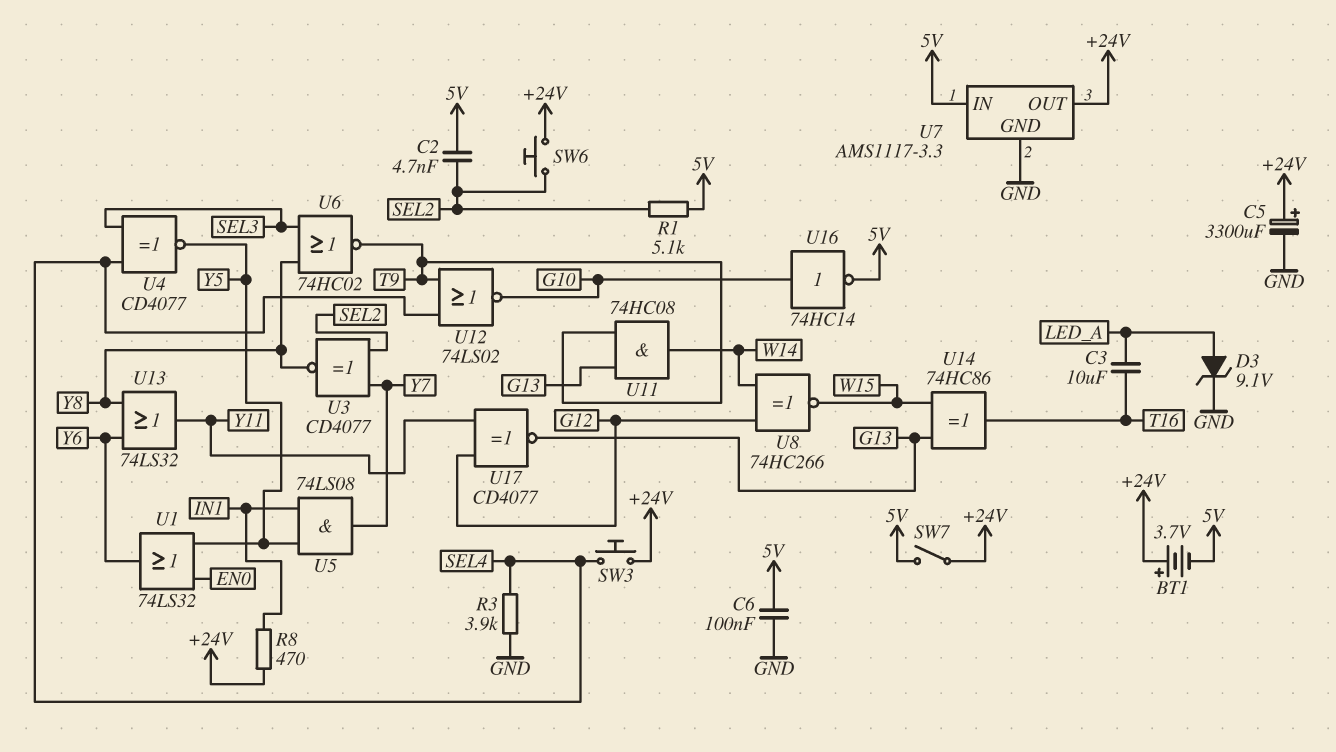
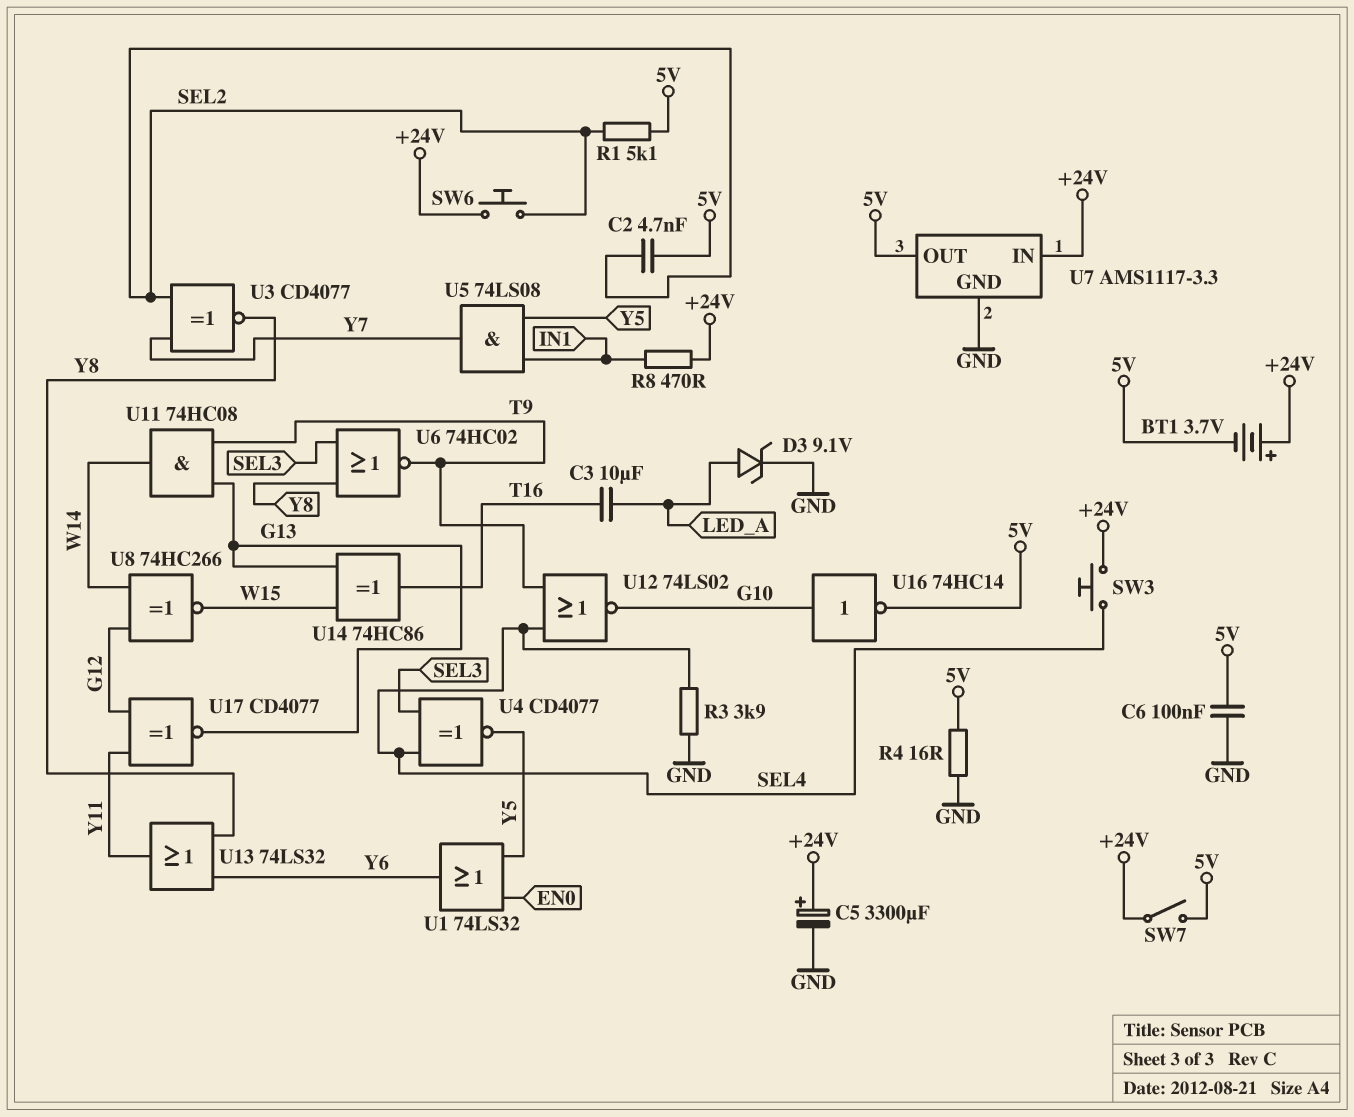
R4: none -> 16 (5V, GND)
U7 pin IN: 5V -> +24V
U7 pin OUT: +24V -> 5V

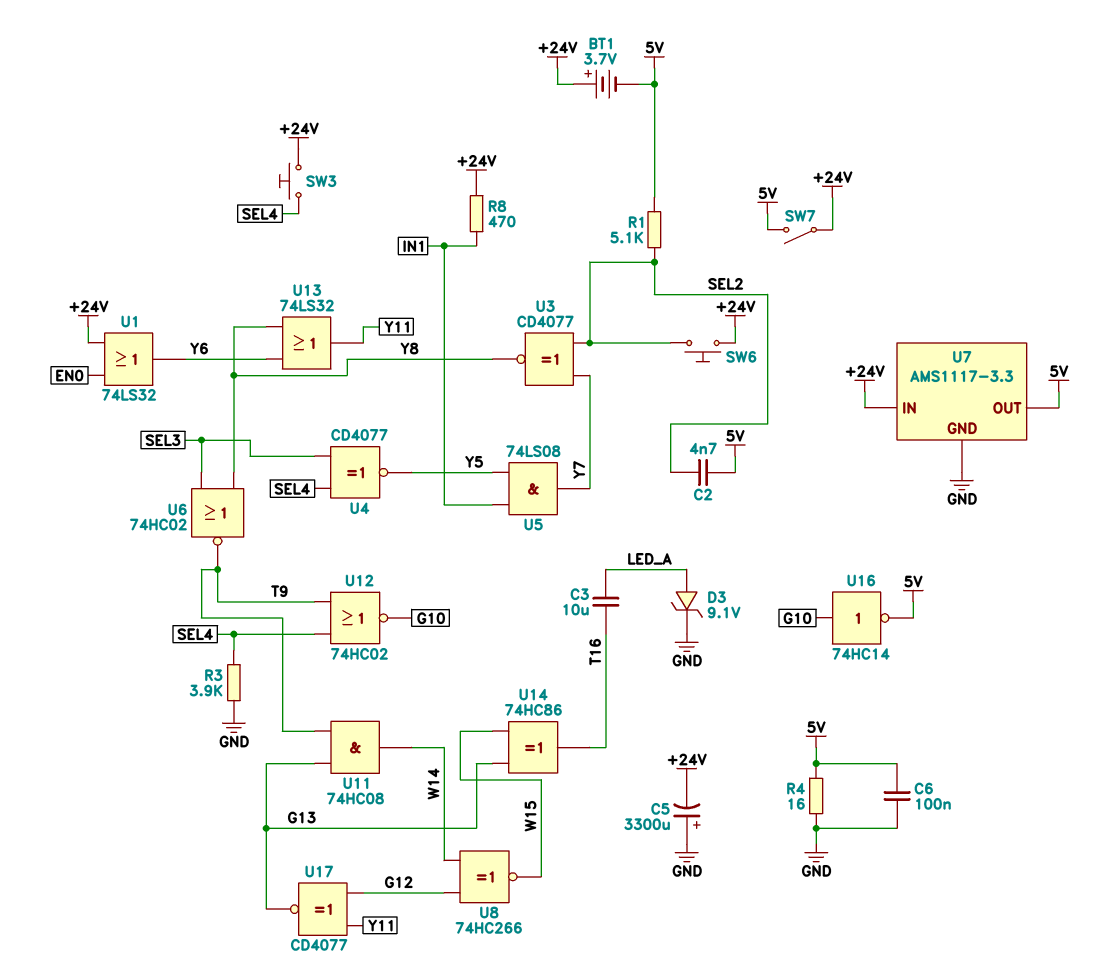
C5: 3300uF (plus +24V, minus GND) -> 3300uF (plus GND, minus +24V)
U1: OR 74LS32 (in EN0, in Y5, out Y6) -> OR 74LS32 (in +24V, in EN0, out Y6)
U12: NOR 74LS02 (in SEL4, in T9, out G10) -> NOR 74HC02 (in SEL4, in T9, out G10)

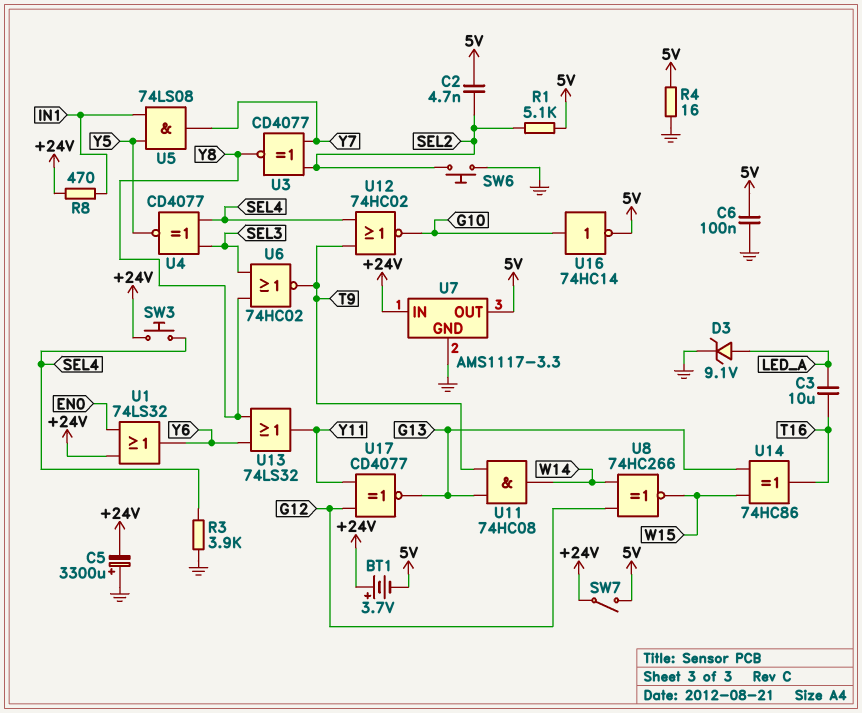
SW6: button (+24V, SEL2) -> button (GND, SEL2)

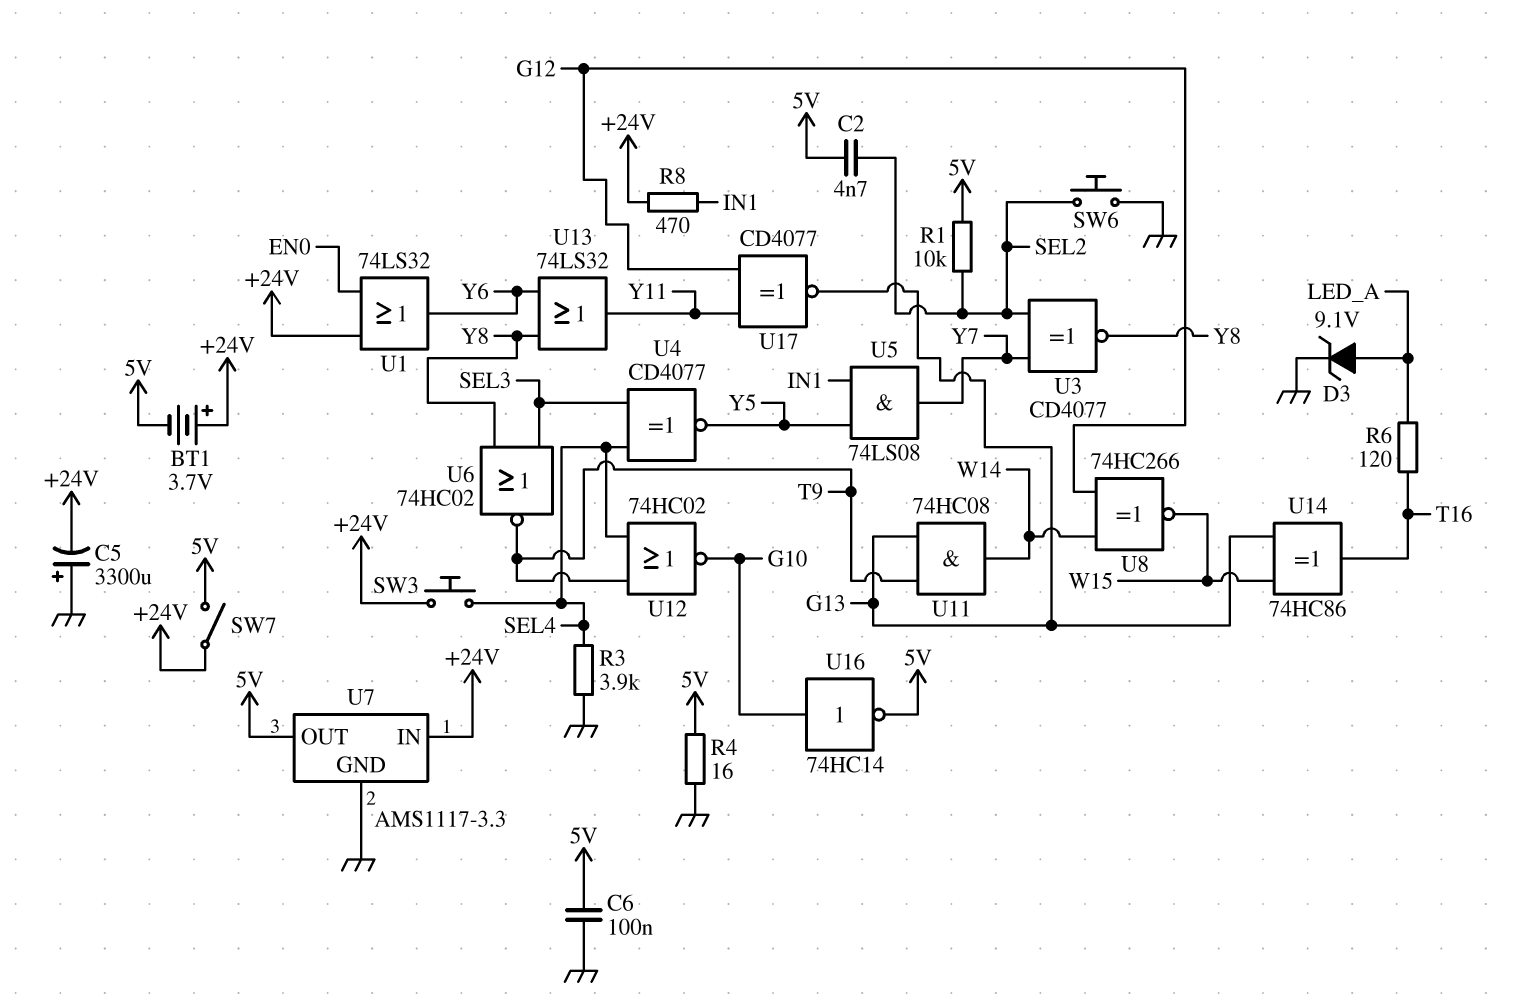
C3: 10uF (LED_A, T16) -> none
R1: 5.1k (5V, SEL2) -> 10k (5V, SEL2)
R6: none -> 120 (LED_A, T16)

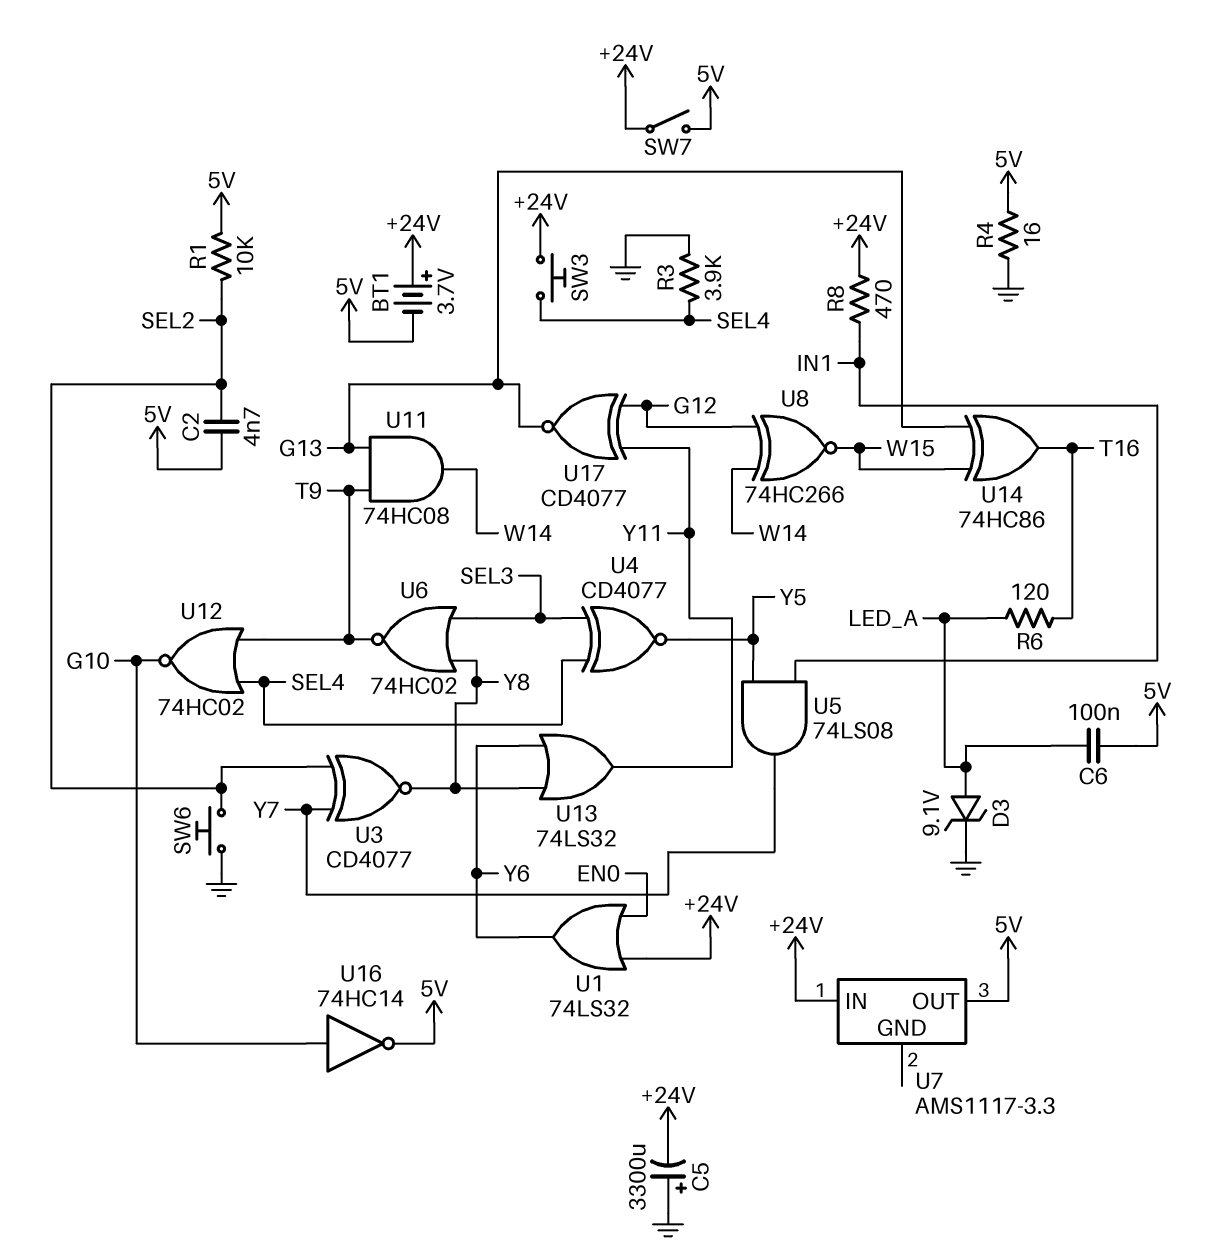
C6: 100nF (5V, GND) -> 100nF (5V, LED_A)
U7 pin GND: GND -> none

